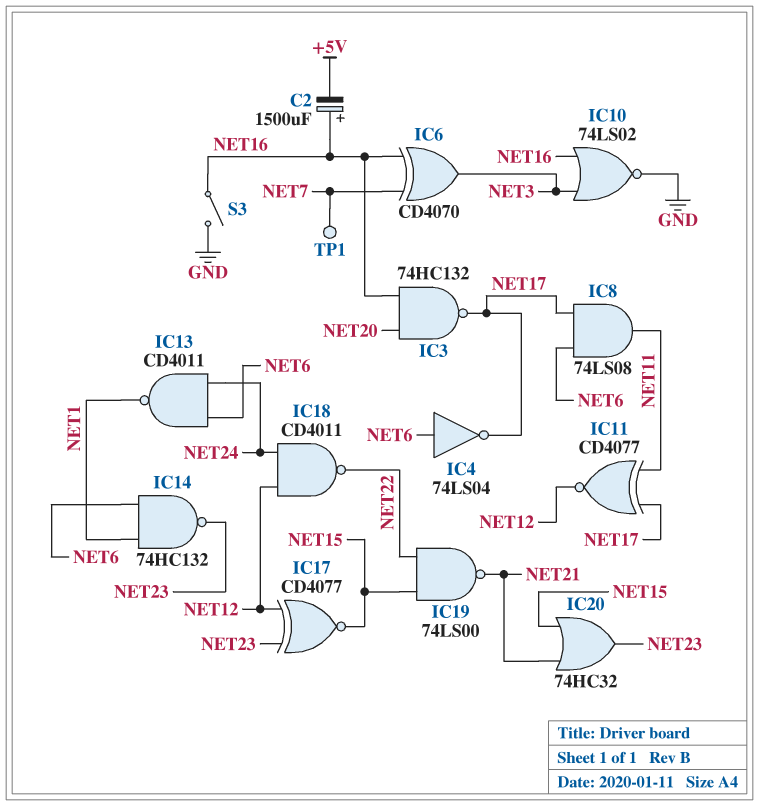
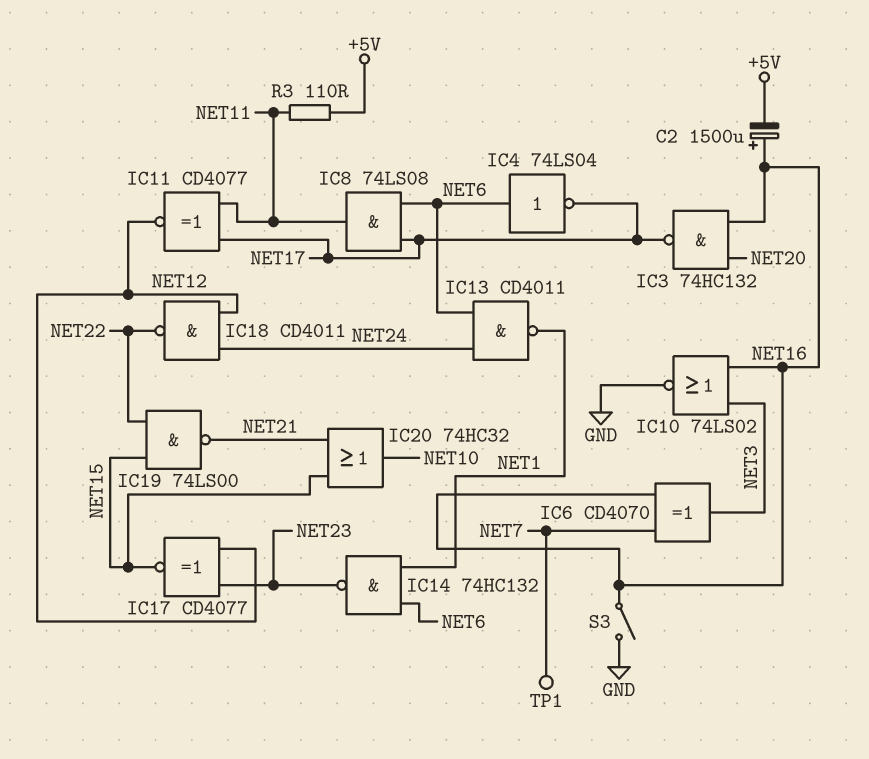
IC20: OR 74HC32 (in NET15, in NET21, out NET23) -> OR 74HC32 (in NET15, in NET21, out NET10)
R3: none -> 110 (+5V, NET11)

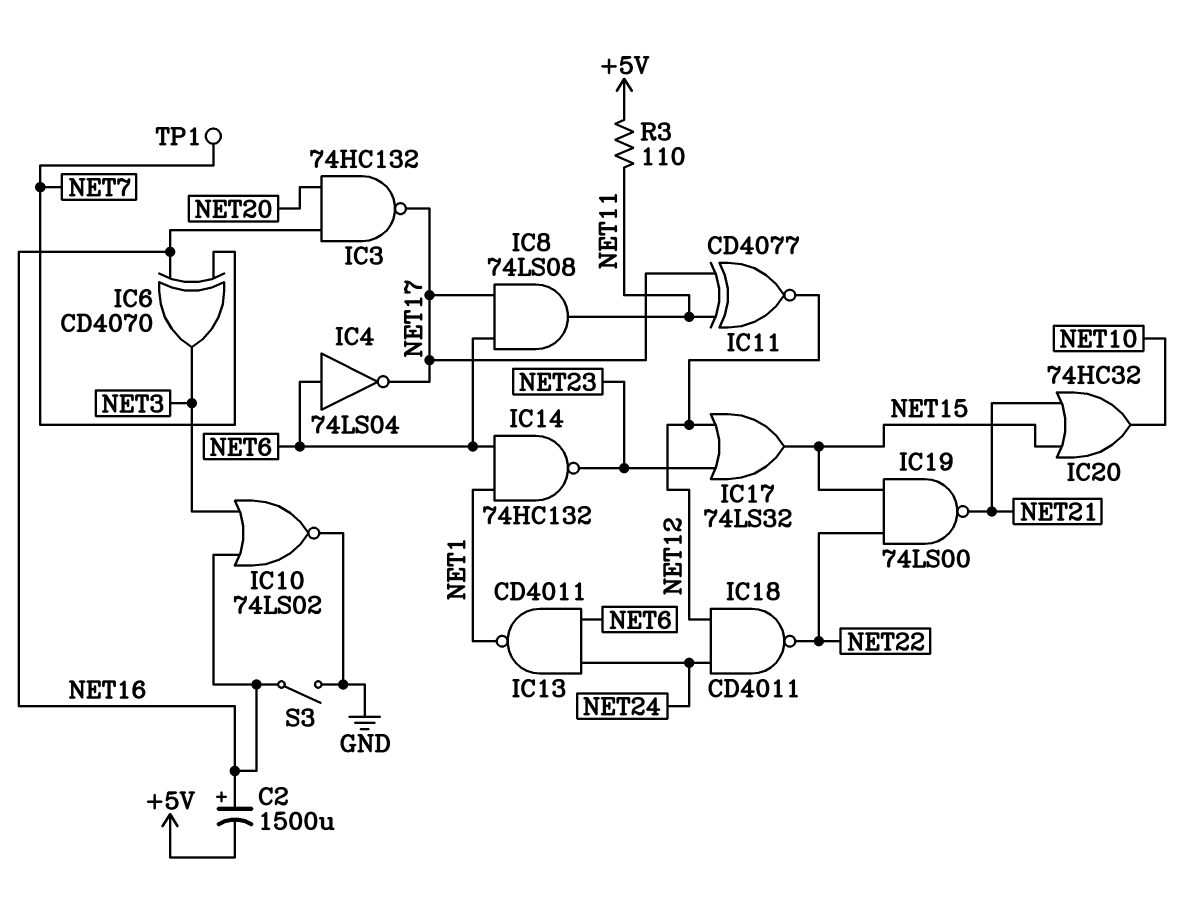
IC17: XNOR CD4077 (in NET12, in NET23, out NET15) -> OR 74LS32 (in NET12, in NET23, out NET15)

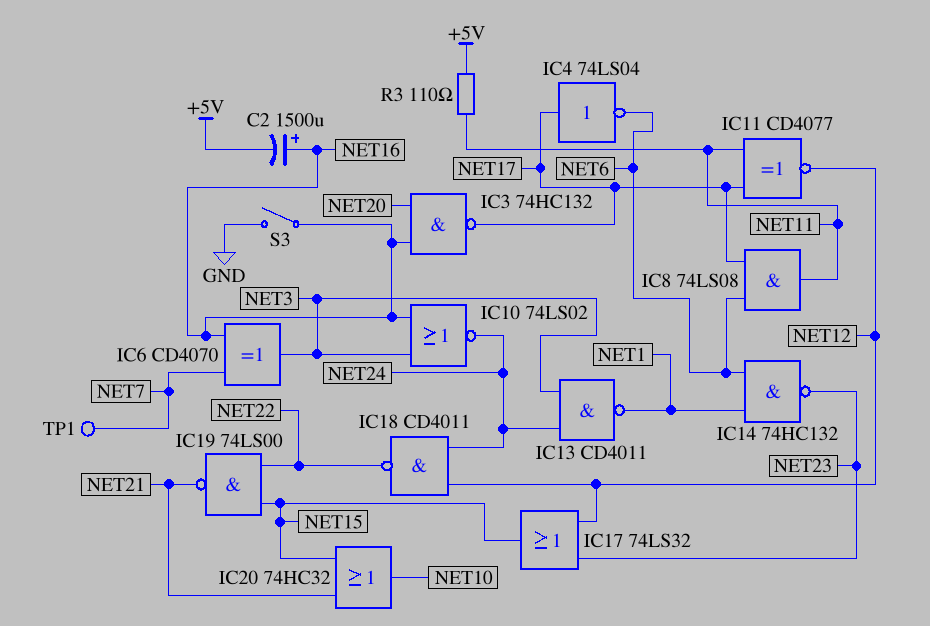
IC4: NOT 74LS04 (in NET6, out NET17) -> NOT 74LS04 (in NET17, out NET6)
IC10: NOR 74LS02 (in NET3, in NET16, out GND) -> NOR 74LS02 (in NET3, in NET16, out NET24)
IC13: NAND CD4011 (in NET6, in NET24, out NET1) -> NAND CD4011 (in NET3, in NET24, out NET1)

